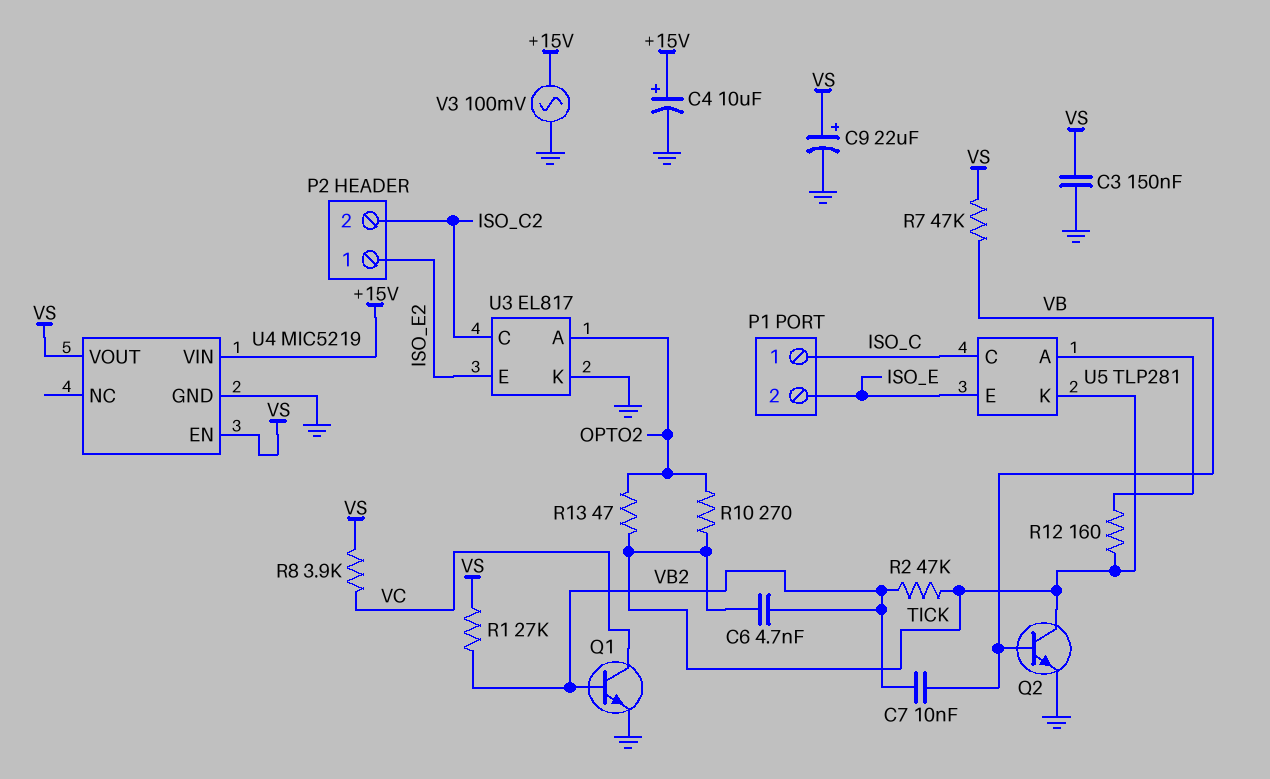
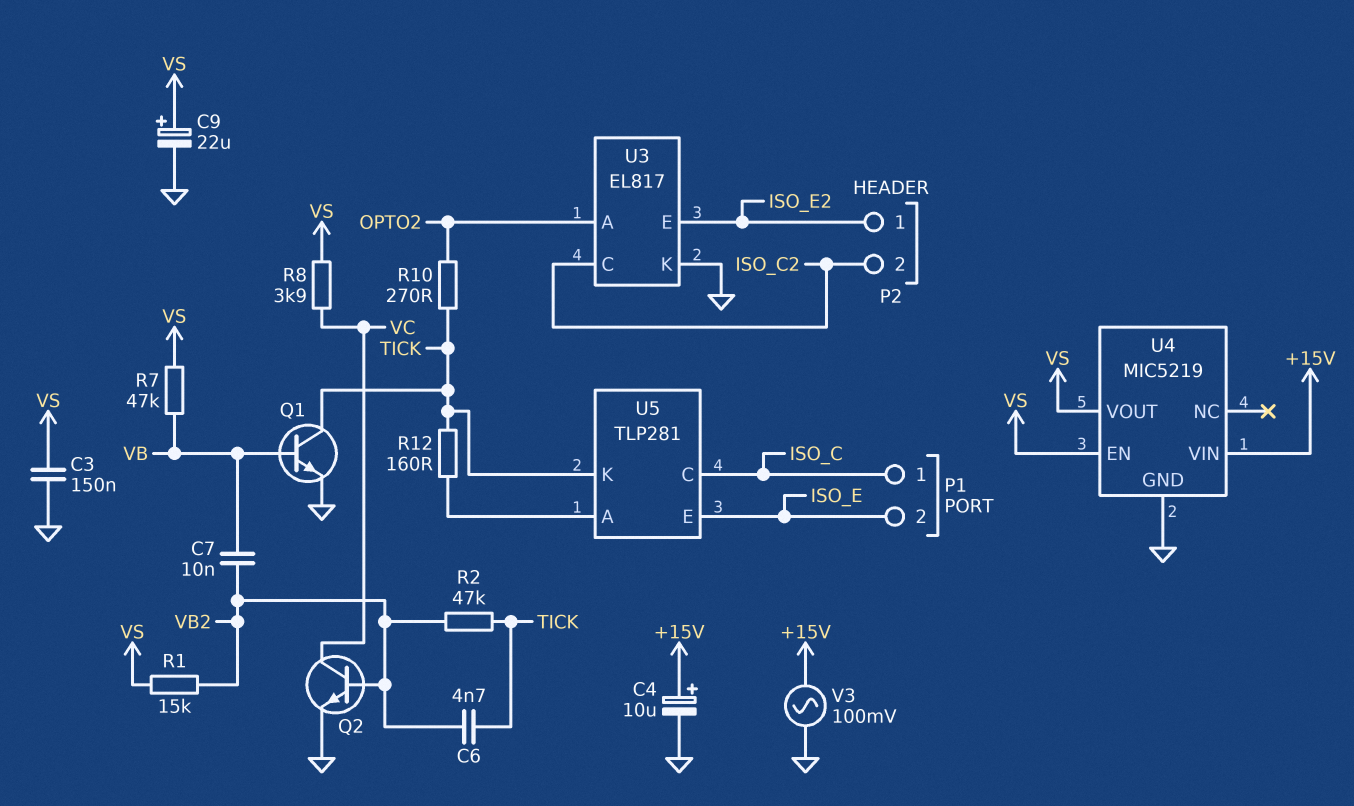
Q1: NPN (B VB2, C VC, E GND) -> NPN (B VB, C TICK, E GND)
Q2: NPN (B VB, C TICK, E GND) -> NPN (B VB2, C VC, E GND)
R1: 27k (VB2, VS) -> 15k (VB2, VS)
R13: 47 (OPTO2, TICK) -> none

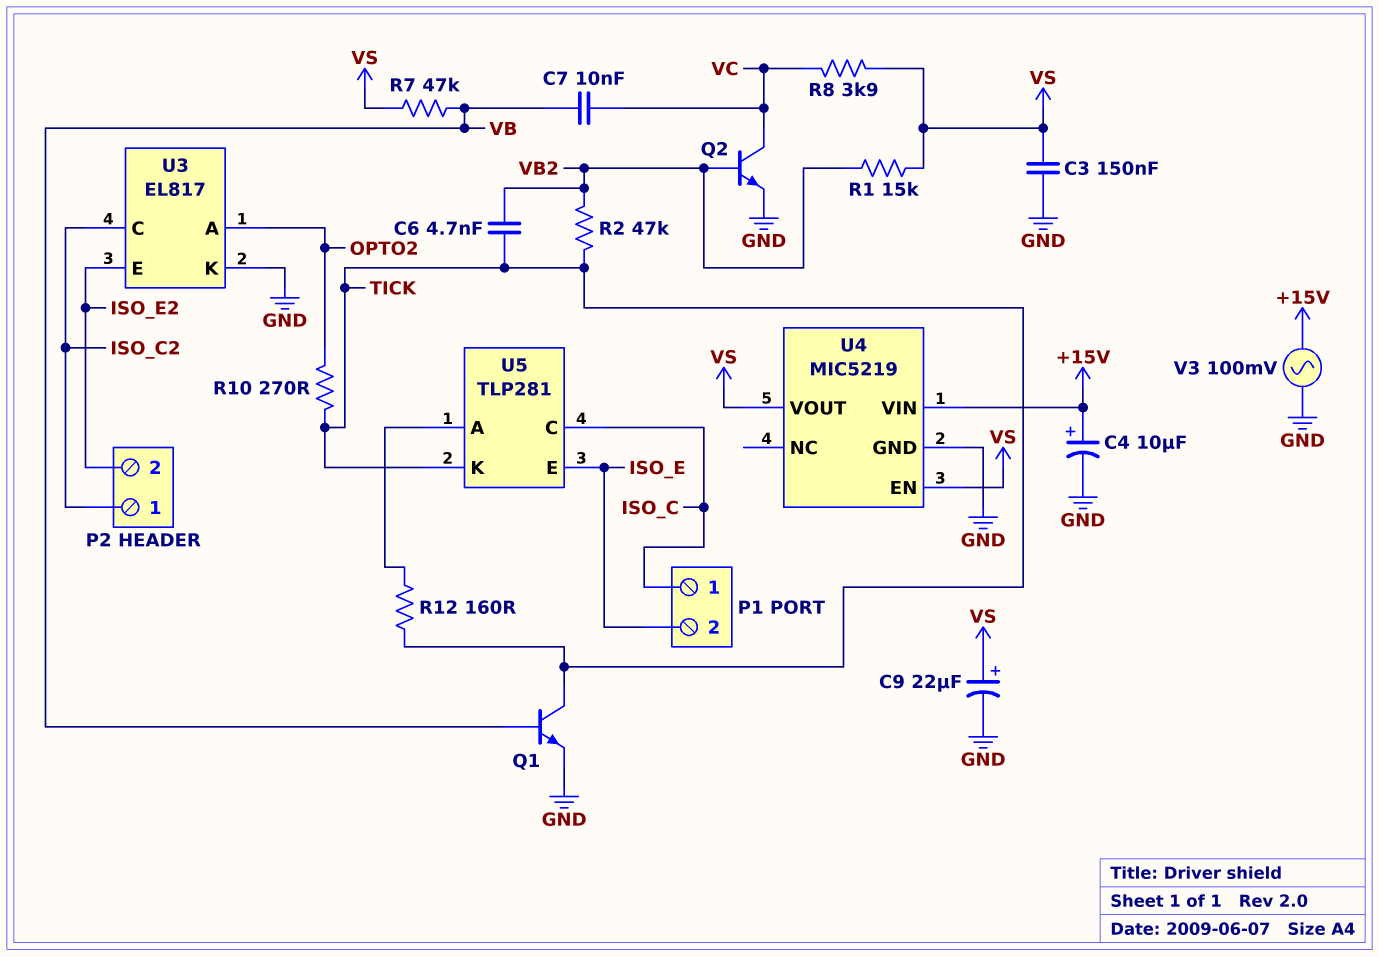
C7: 10nF (VB, VB2) -> 10nF (VB, VC)
P2 pin 1: ISO_E2 -> ISO_C2
P2 pin 2: ISO_C2 -> ISO_E2

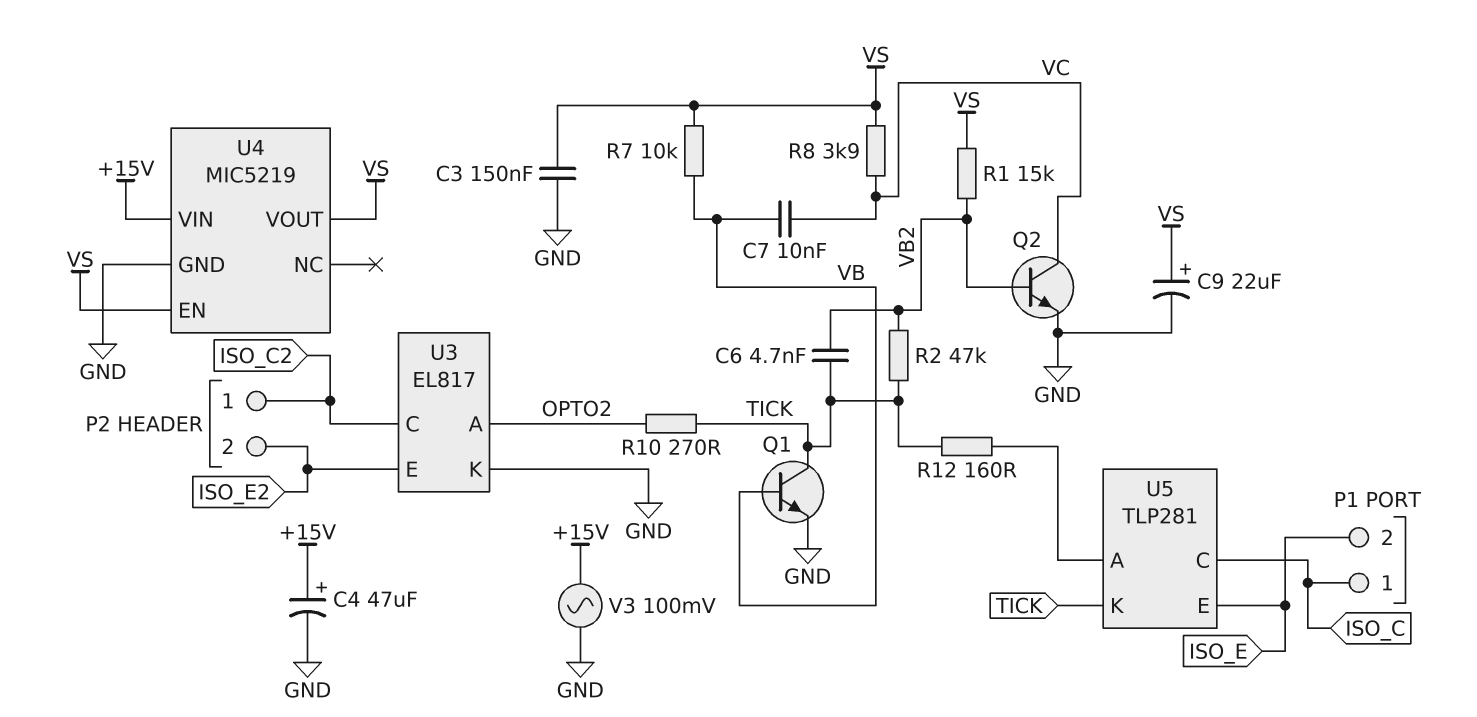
C4: 10uF (plus +15V, minus GND) -> 47uF (plus +15V, minus GND)
R7: 47k (VB, VS) -> 10k (VB, VS)

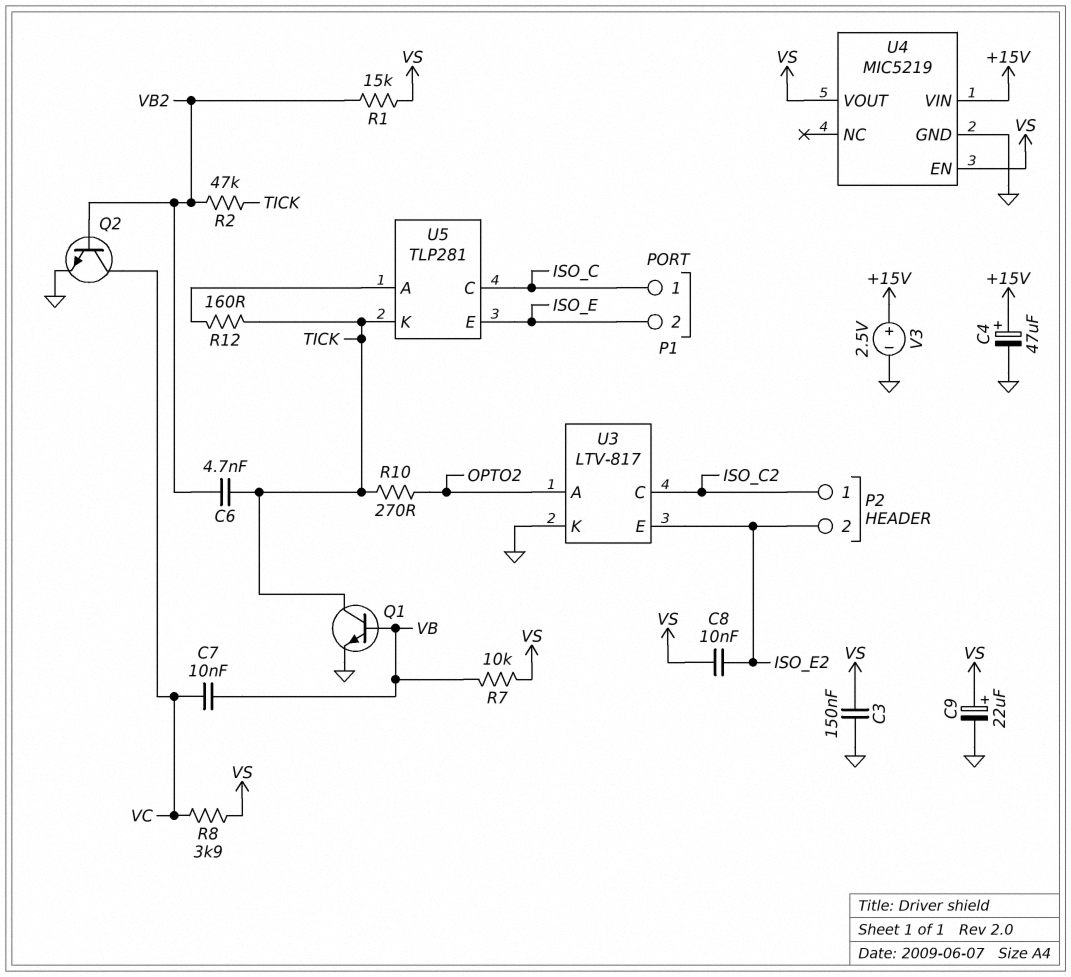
C8: none -> 10nF (ISO_E2, VS)
U3: EL817 -> LTV-817
V3: AC 100mV (+15V, GND) -> 2.5V (plus +15V, minus GND)

